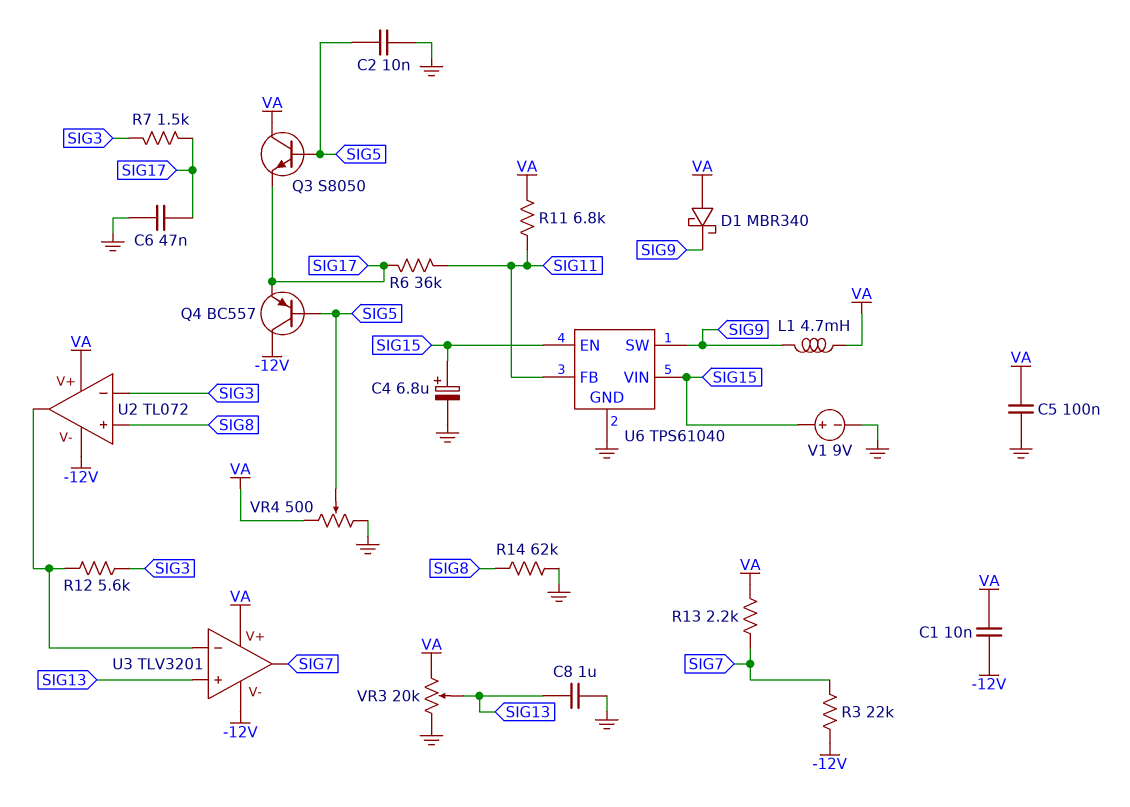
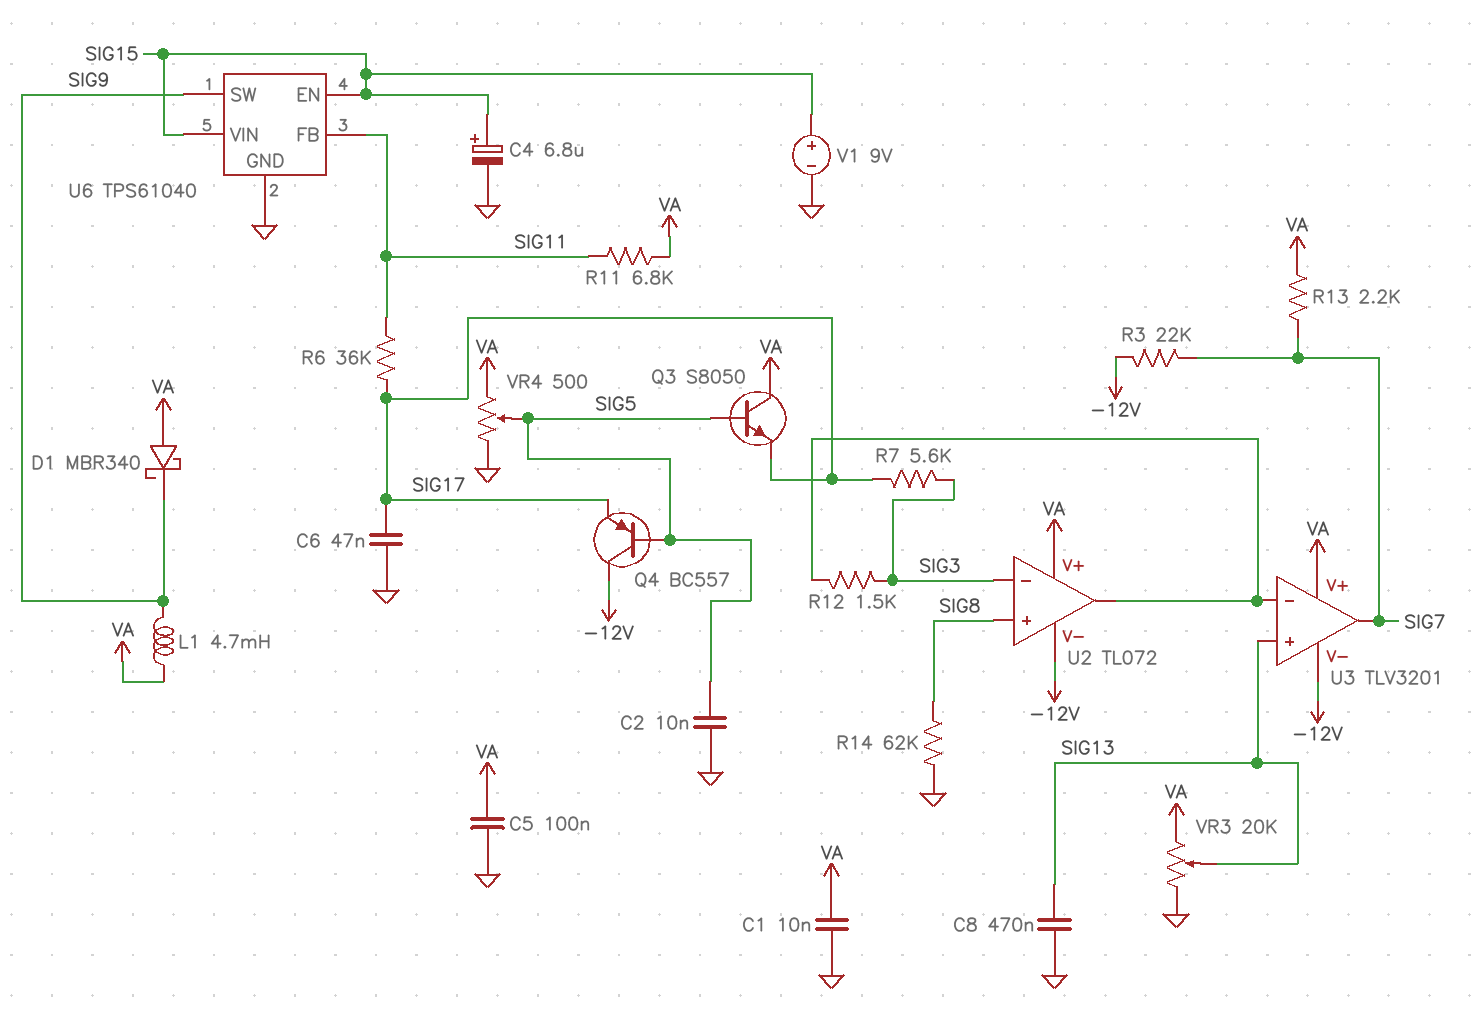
C1: 10nF (-12V, VA) -> 10nF (GND, VA)
C8: 1uF (GND, SIG13) -> 470nF (GND, SIG13)
R7: 1.5k (SIG3, SIG17) -> 5.6k (SIG3, SIG17)
R12: 5.6k (SIG3, U2/out) -> 1.5k (SIG3, U2/out)

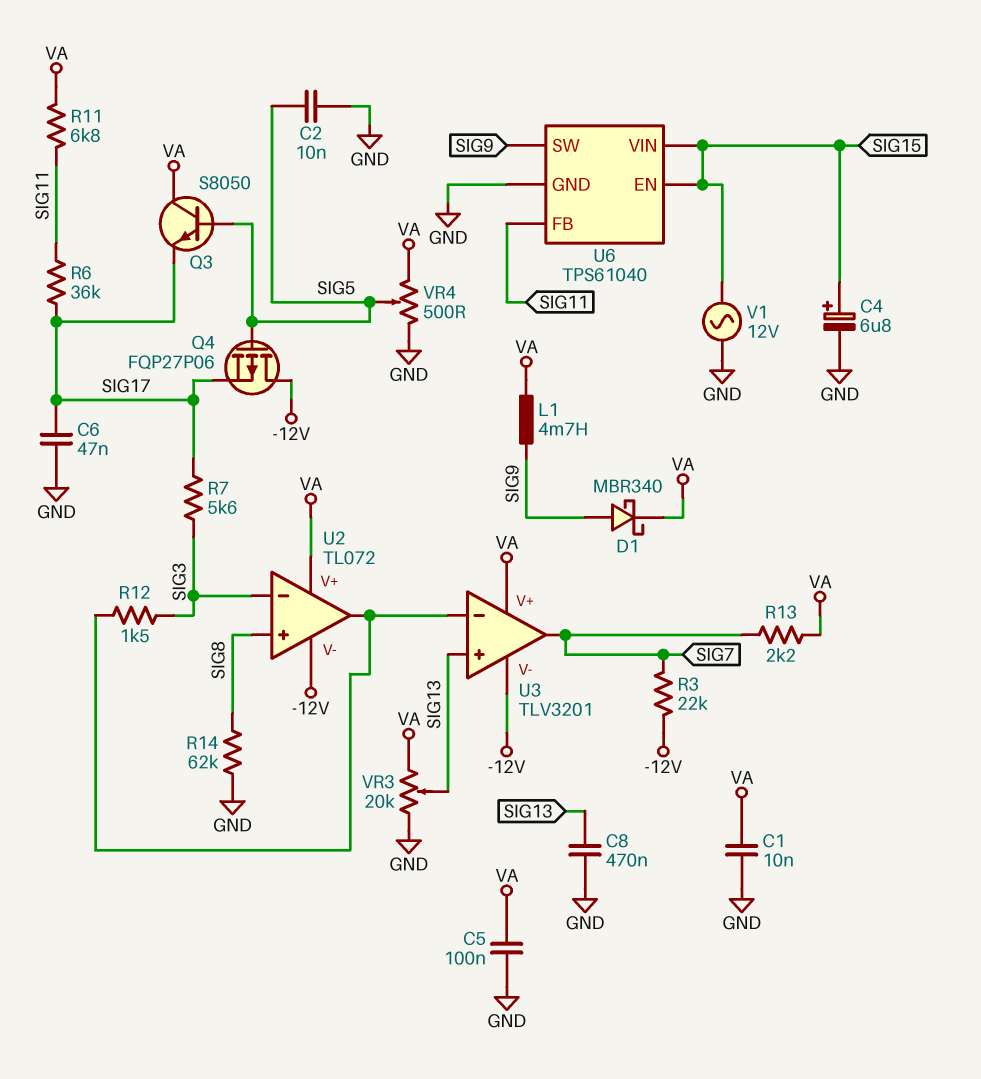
D1: schottky MBR340 (A VA, K SIG9) -> schottky MBR340 (A SIG9, K VA)
Q4: PNP BC557 (B SIG5, C -12V, E SIG17) -> PMOS FQP27P06 (G SIG5, D -12V, S SIG17)
V1: 9V (plus SIG15, minus GND) -> AC 12V (GND, SIG15)

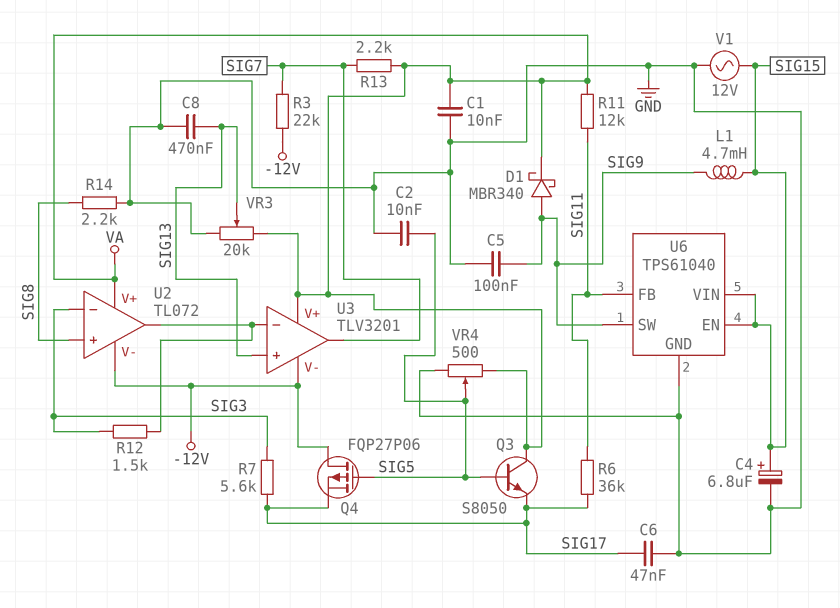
C5: 100nF (GND, VA) -> 100nF (GND, SIG9)
L1: 4.7mH (SIG9, VA) -> 4.7mH (SIG9, SIG15)
R11: 6.8k (SIG11, VA) -> 12k (SIG11, VA)
R14: 62k (GND, SIG8) -> 2.2k (GND, SIG8)

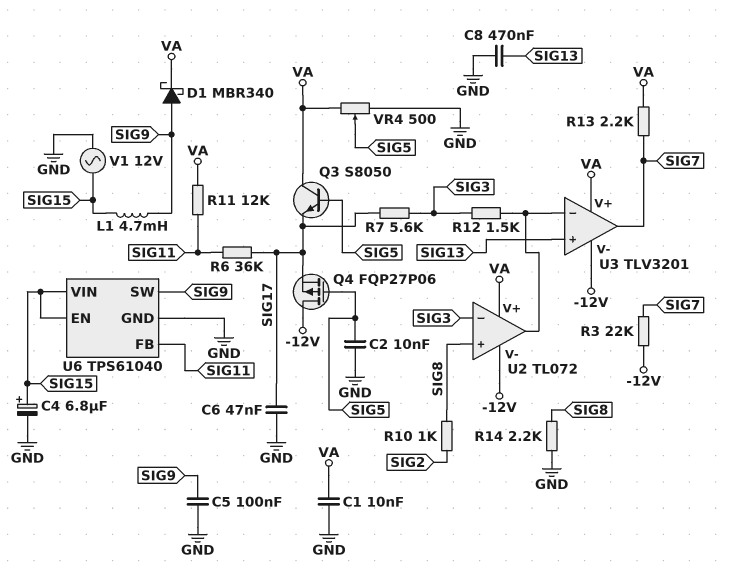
R10: none -> 1k (SIG2, SIG8)
VR3: 20k (GND, VA, wiper SIG13) -> none

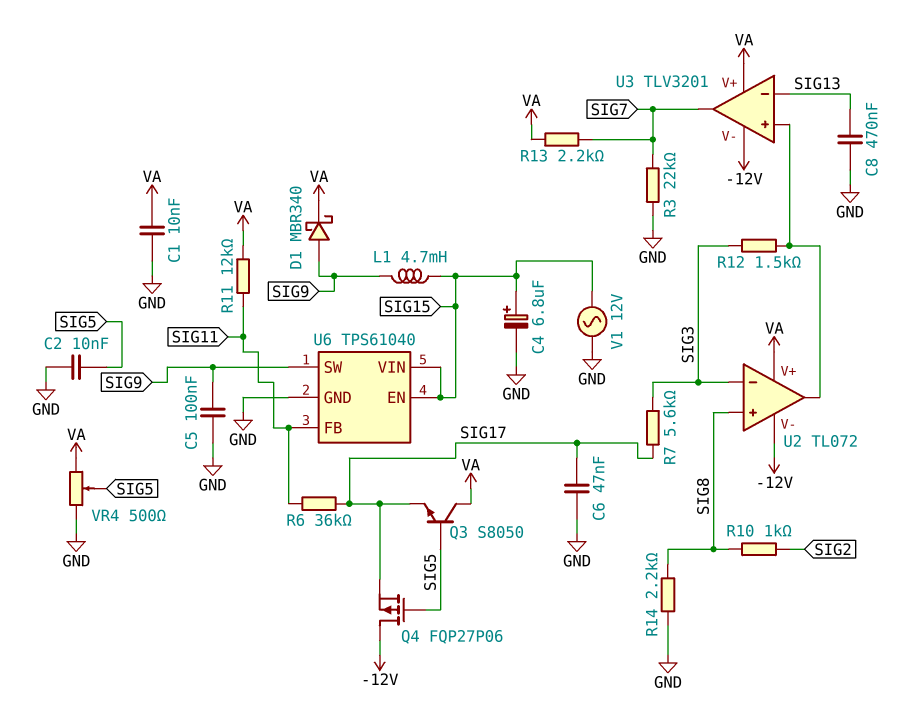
R3: 22k (-12V, SIG7) -> 22k (GND, SIG7)
U3 pin in+: SIG13 -> U2/out
U3 pin in-: U2/out -> SIG13

